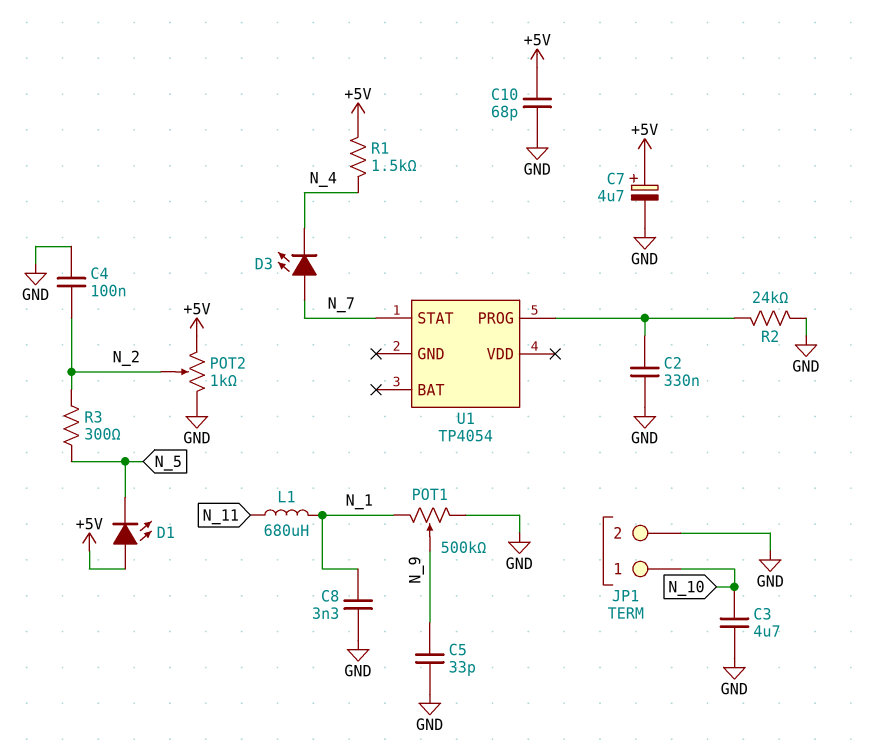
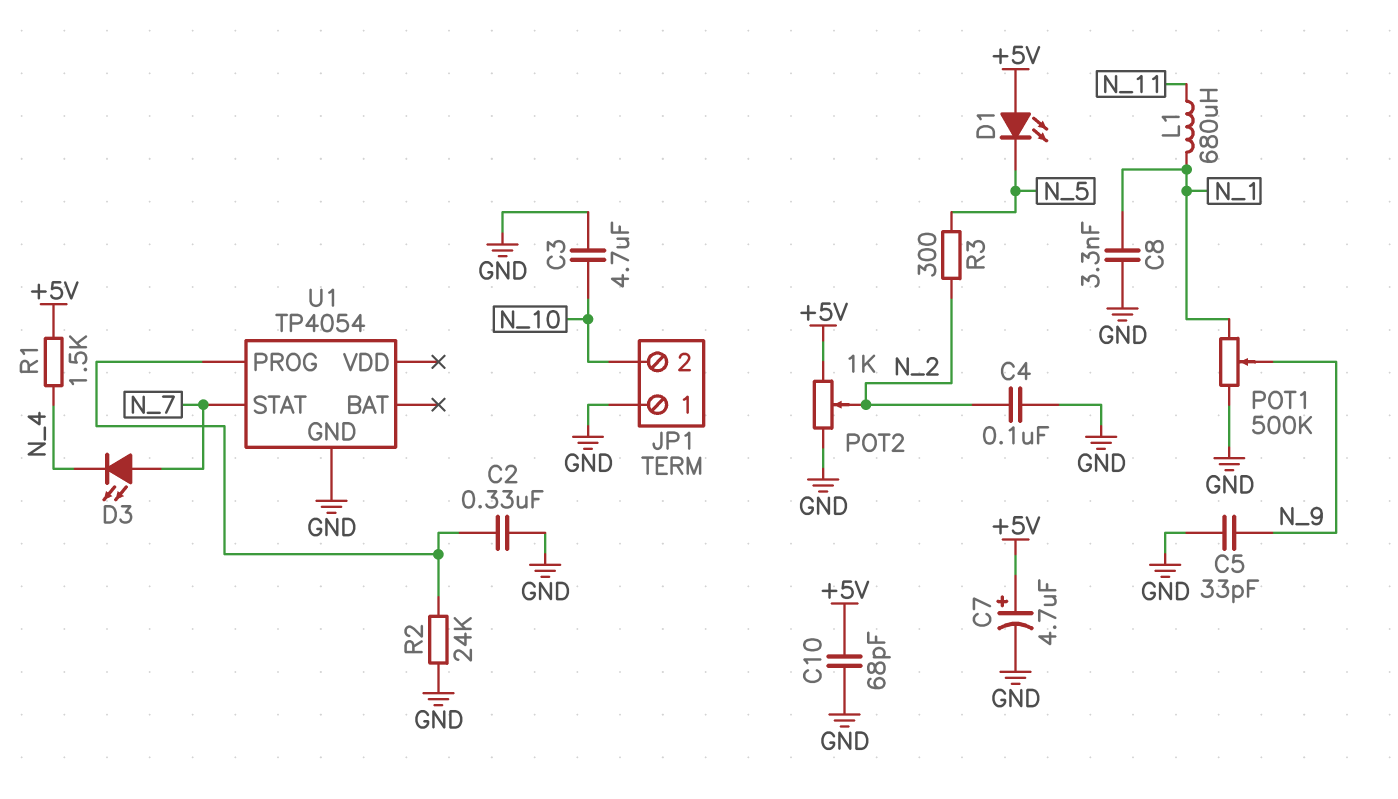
JP1 pin 1: N_10 -> GND
JP1 pin 2: GND -> N_10
U1 pin GND: none -> GND

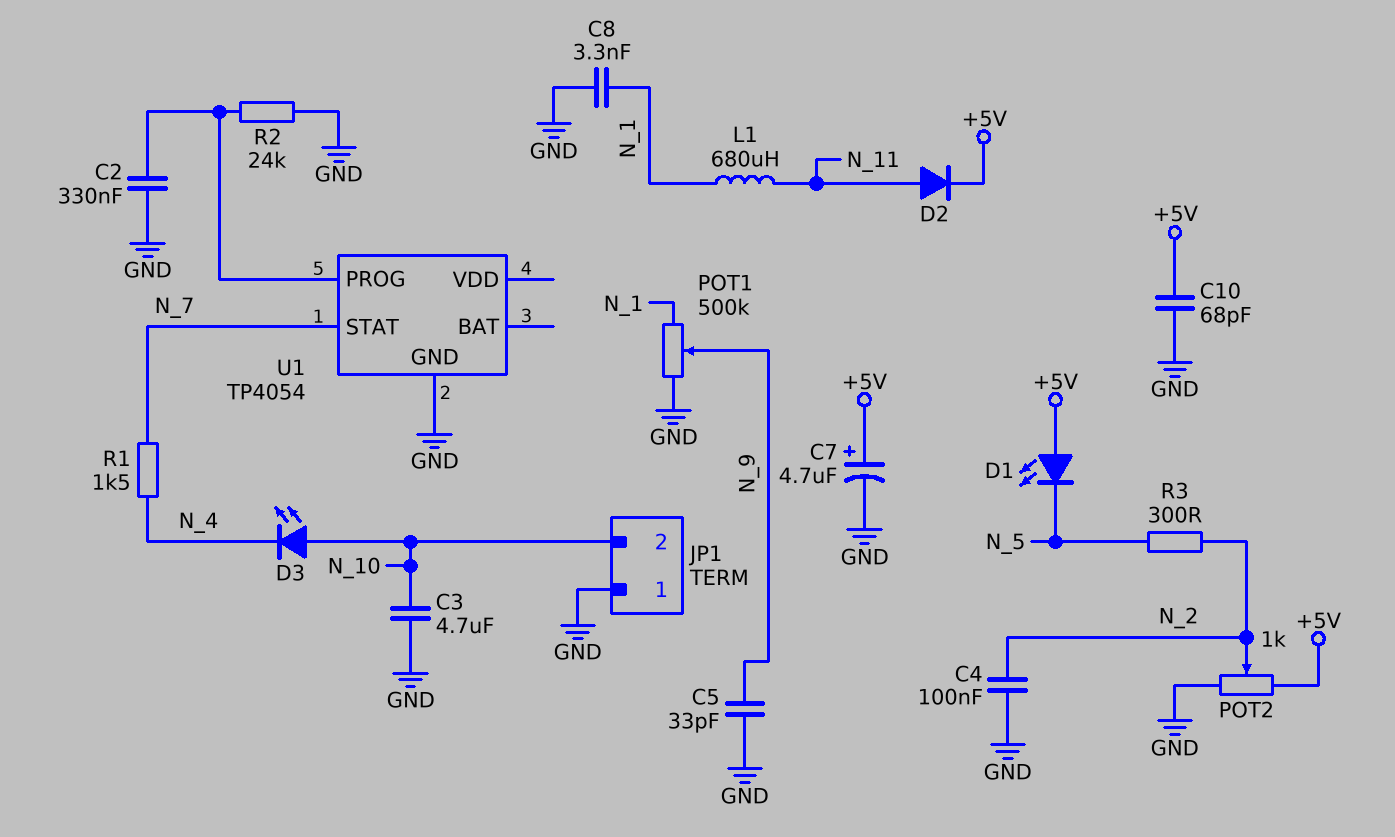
D2: none -> diode (A N_11, K +5V)
D3: LED (A N_7, K N_4) -> LED (A N_10, K N_4)
R1: 1.5k (+5V, N_4) -> 1.5k (N_4, N_7)

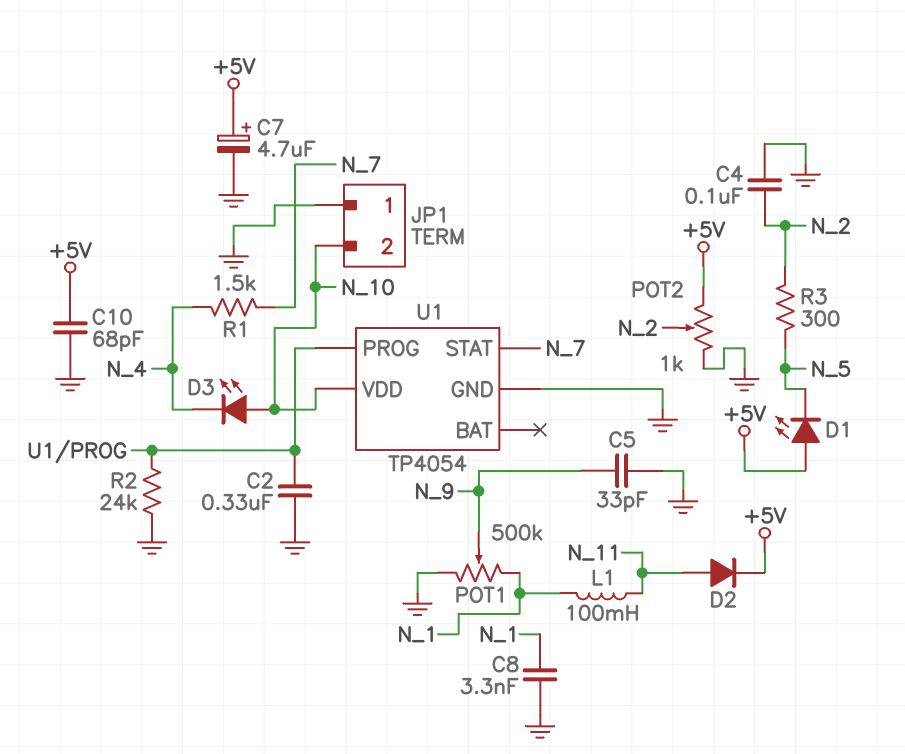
C3: 4.7uF (GND, N_10) -> none
L1: 680uH (N_1, N_11) -> 100mH (N_1, N_11)
U1 pin VDD: none -> N_10

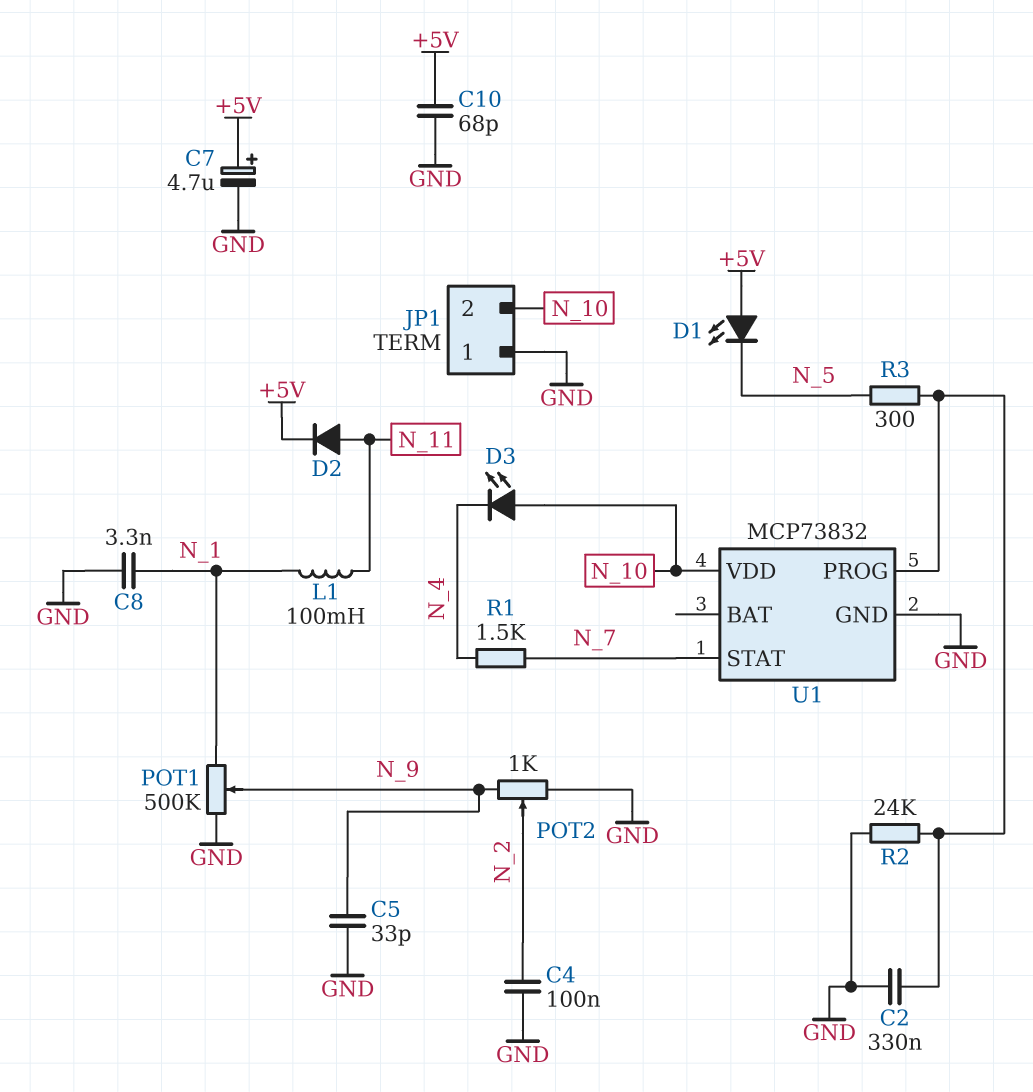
POT2: 1k (+5V, GND, wiper N_2) -> 1k (GND, N_9, wiper N_2)
R3: 300 (N_2, N_5) -> 300 (N_5, U1/PROG)
U1: TP4054 -> MCP73832

